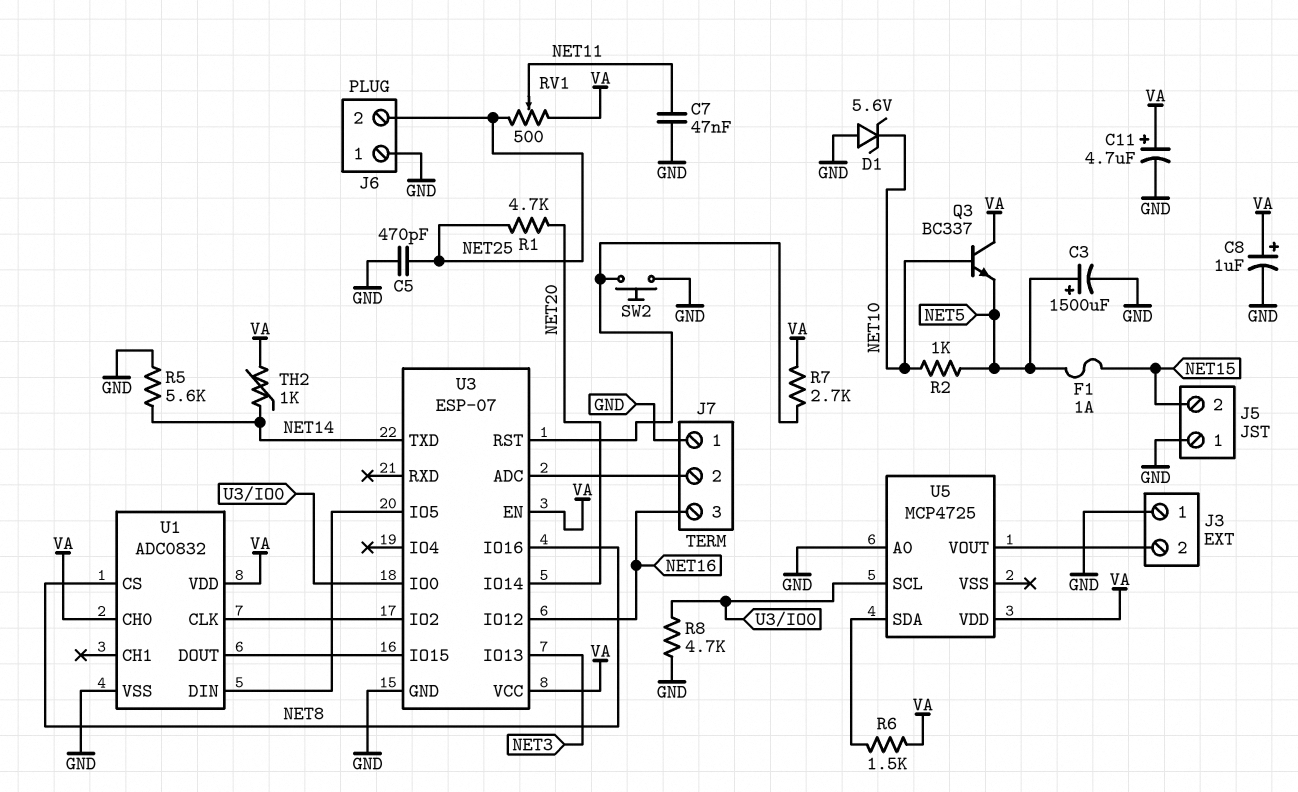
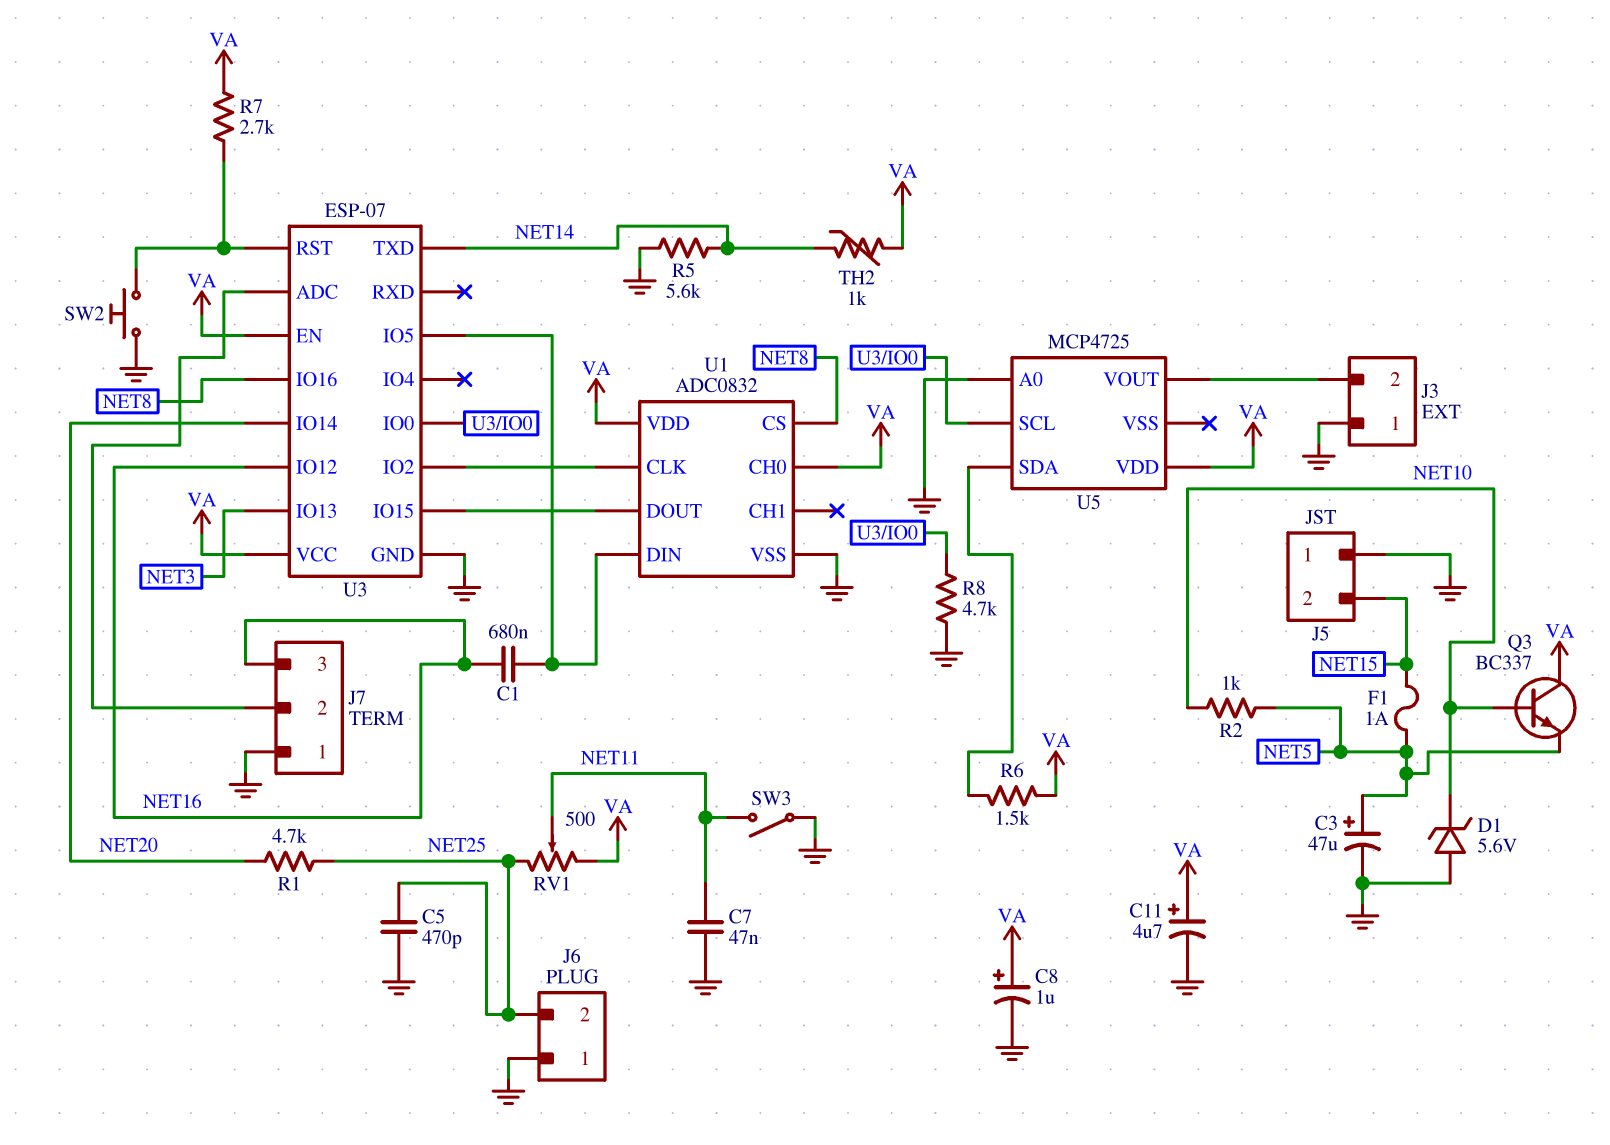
C1: none -> 680nF (NET16, U1/DIN)
C3: 1500uF (plus NET5, minus GND) -> 47uF (plus NET5, minus GND)
SW3: none -> switch (GND, NET11)

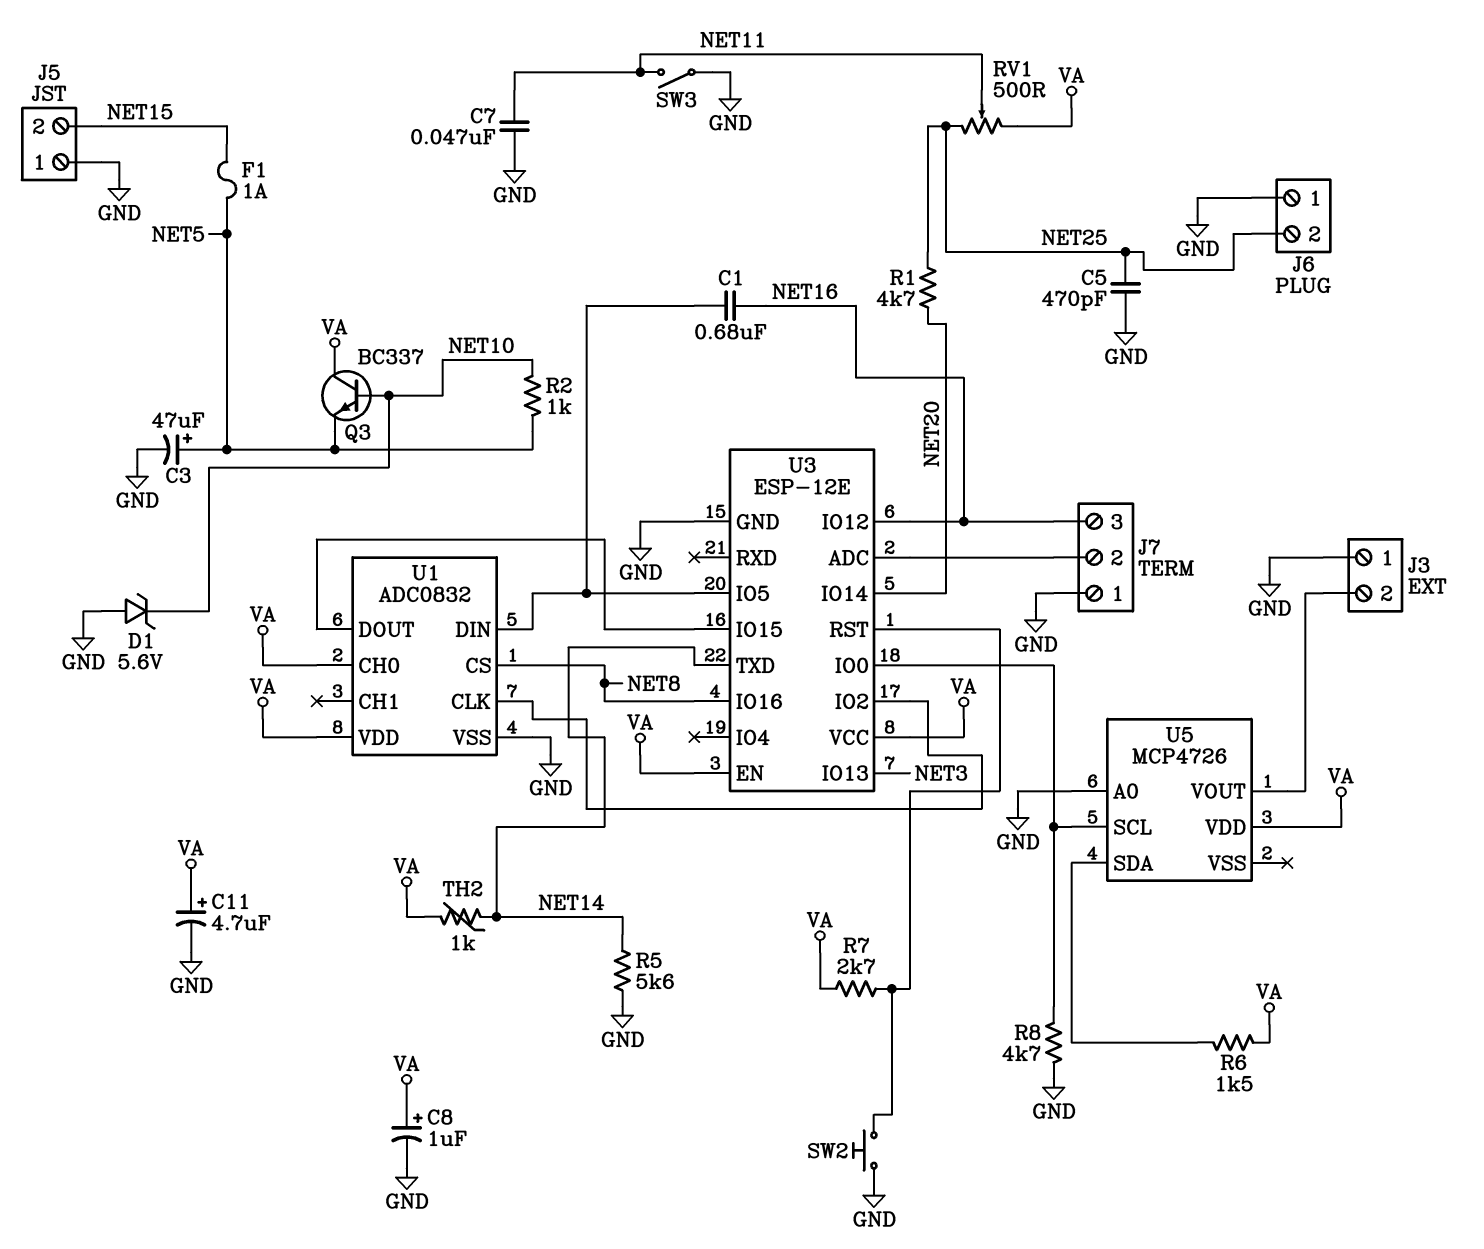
U3: ESP-07 -> ESP-12E
U5: MCP4725 -> MCP4726

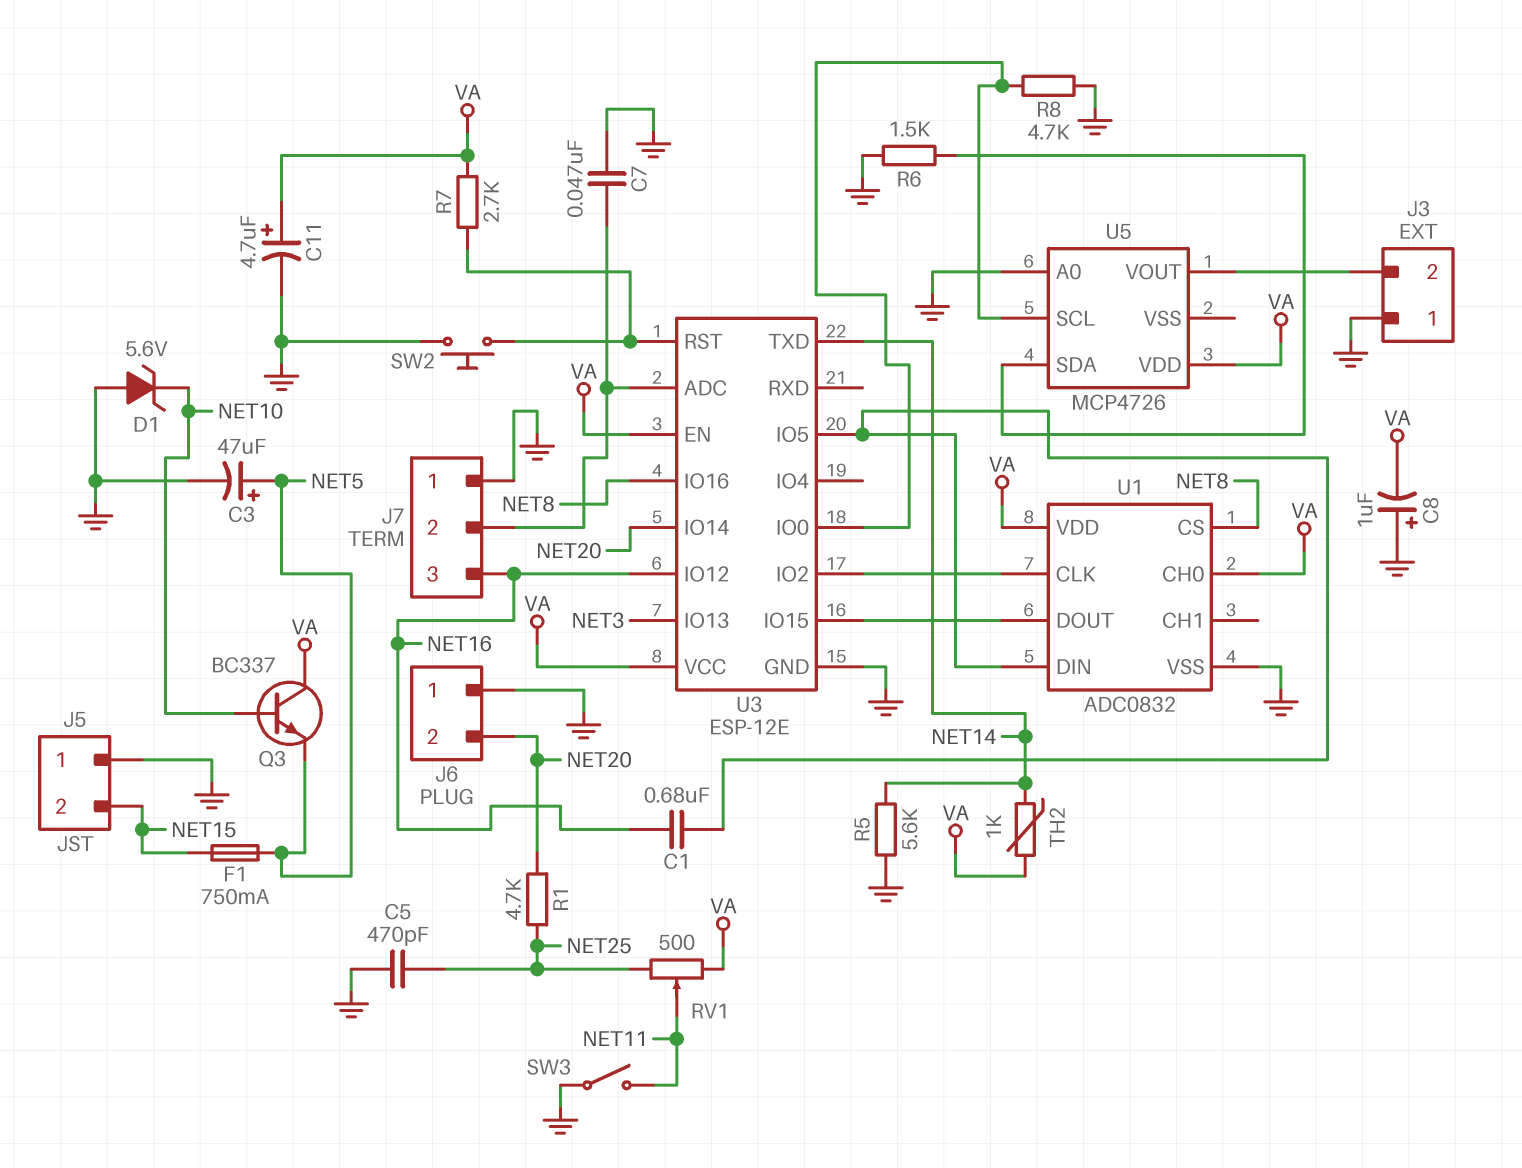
C7: 47nF (GND, NET11) -> 47nF (GND, J7/2)
C8: 1uF (plus VA, minus GND) -> 1uF (plus GND, minus VA)
F1: 1A (NET5, NET15) -> 750mA (NET5, NET15)
J6 pin 2: NET25 -> NET20
R2: 1k (NET5, NET10) -> none
R6: 1.5k (U5/SDA, VA) -> 1.5k (GND, U5/SDA)

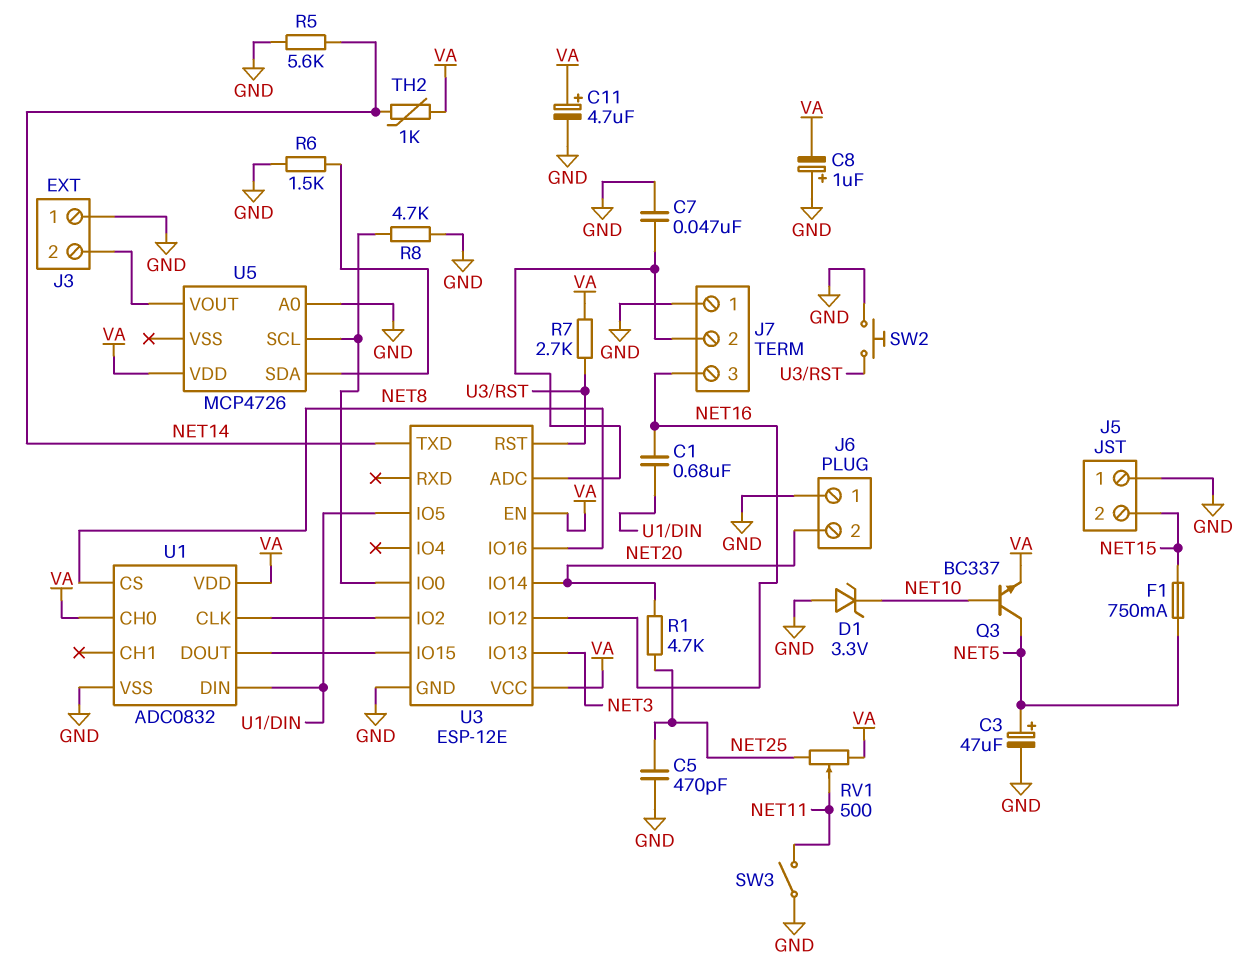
D1: zener 5.6V (A GND, K NET10) -> zener 3.3V (A GND, K NET10)
Q3: NPN BC337 (B NET10, C VA, E NET5) -> NPN BC337 (B NET10, C NET5, E VA)

